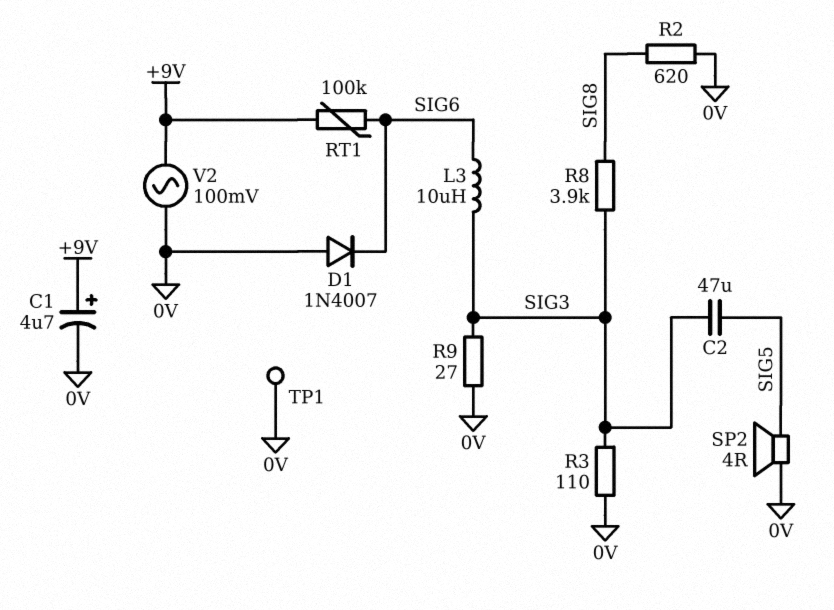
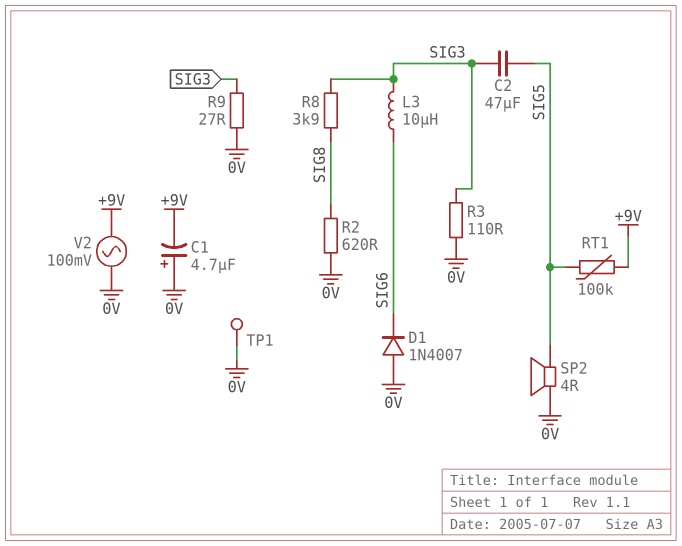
C1: 4.7uF (plus +9V, minus 0V) -> 4.7uF (plus 0V, minus +9V)
RT1: 100k (+9V, SIG6) -> 100k (+9V, SIG5)

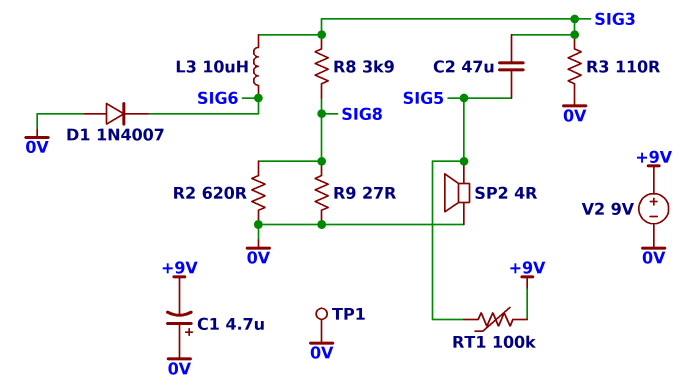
R9: 27 (0V, SIG3) -> 27 (0V, SIG8)
V2: AC 100mV (+9V, 0V) -> 9V (plus +9V, minus 0V)

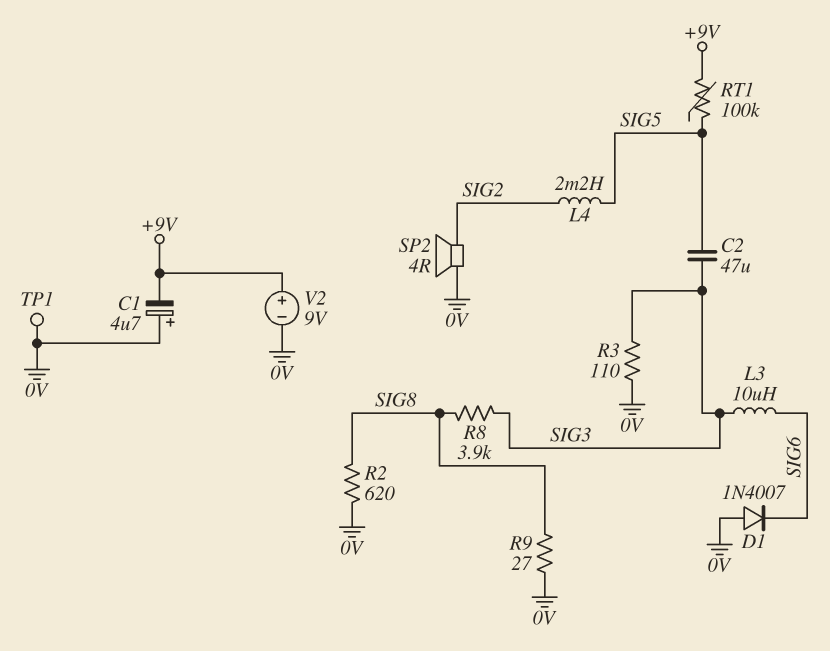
L4: none -> 2.2mH (SIG2, SIG5)
SP2: speaker 4R (0V, SIG5) -> speaker 4R (0V, SIG2)

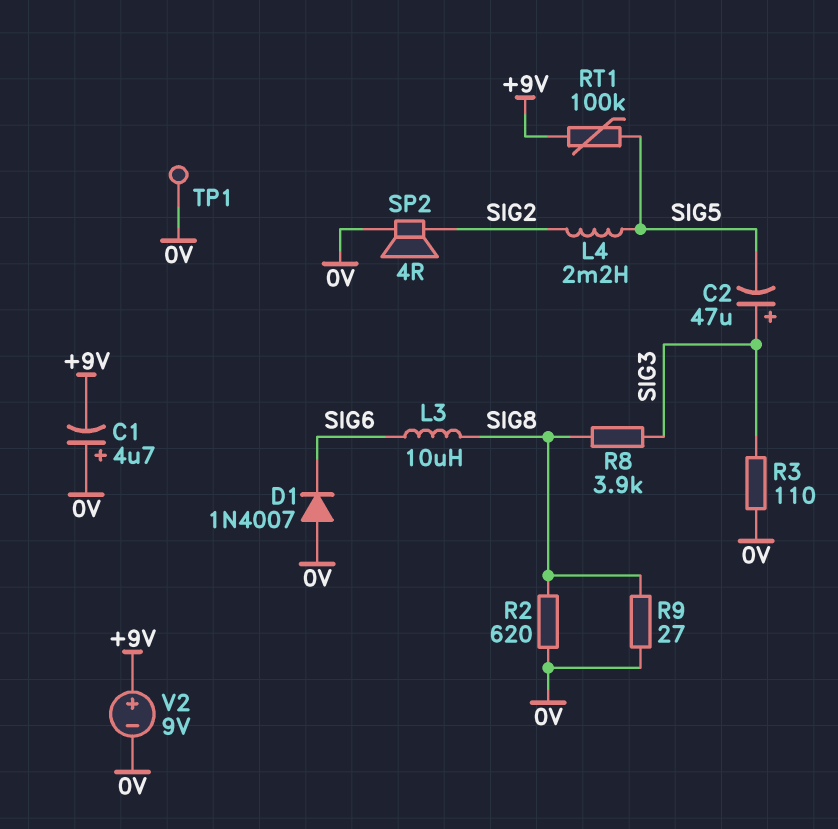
C2: 47uF (SIG3, SIG5) -> 47uF (plus SIG3, minus SIG5)
L3: 10uH (SIG3, SIG6) -> 10uH (SIG6, SIG8)

